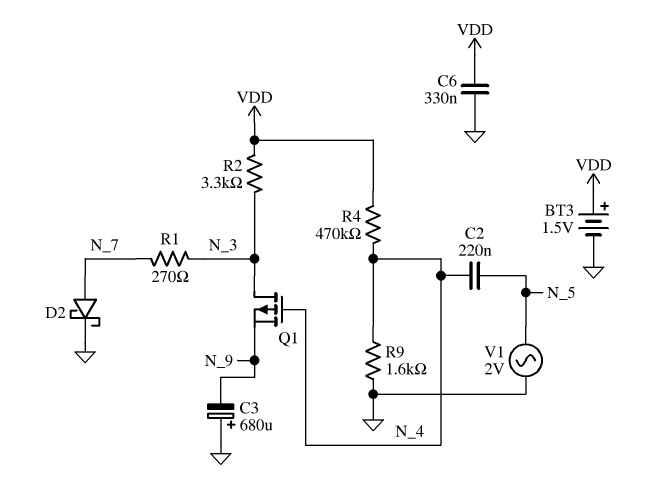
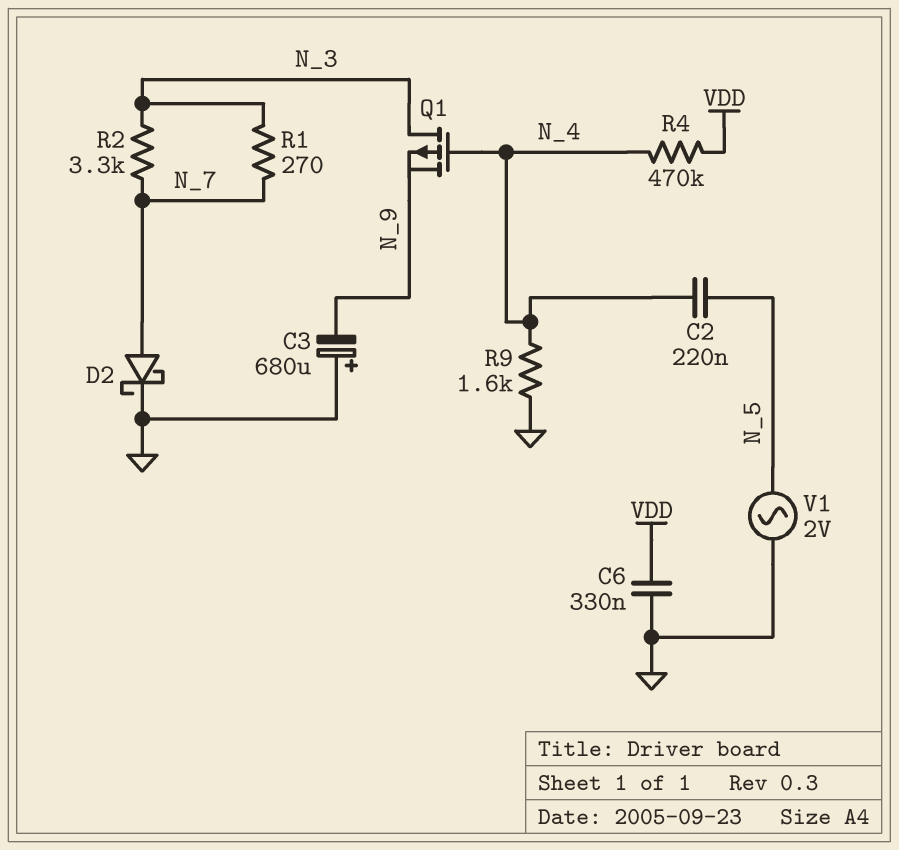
BT3: 1.5V (plus VDD, minus GND) -> none
R2: 3.3k (N_3, VDD) -> 3.3k (N_3, N_7)

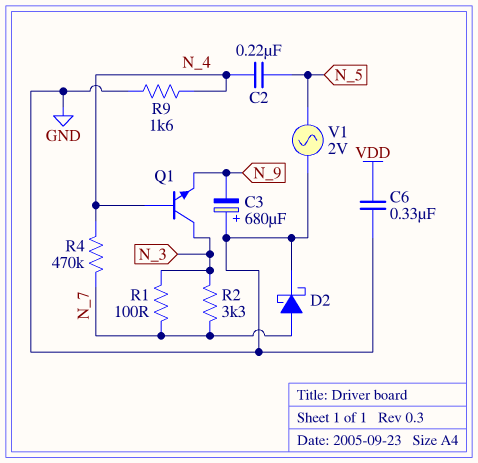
Q1: PMOS (G N_4, D N_3, S N_9) -> NPN (B N_4, C N_3, E N_9)
R1: 270 (N_3, N_7) -> 100 (N_3, N_7)
R4: 470k (N_4, VDD) -> 470k (N_4, N_7)

